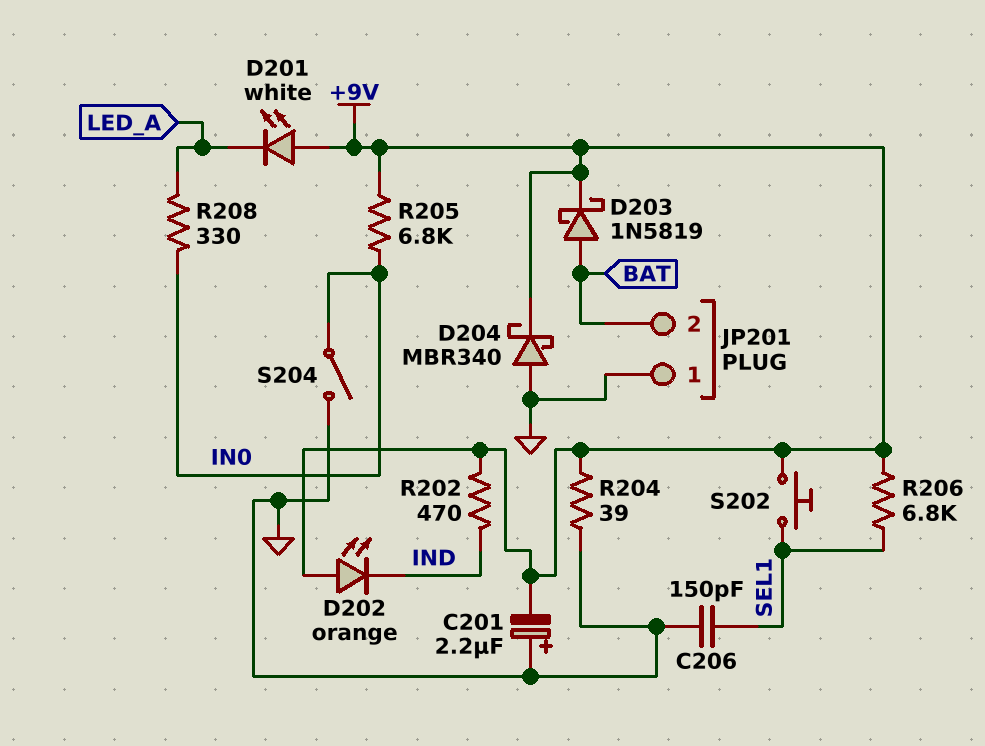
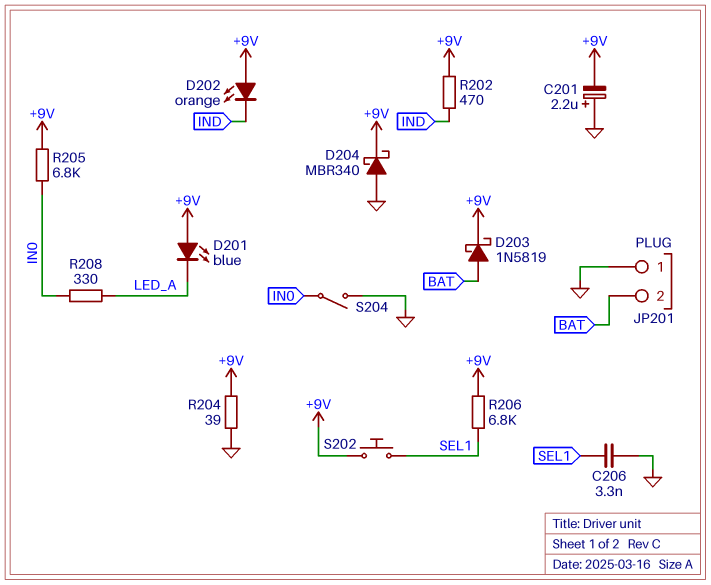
C206: 150pF (GND, SEL1) -> 3.3nF (GND, SEL1)
D201: LED white (A +9V, K LED_A) -> LED blue (A +9V, K LED_A)

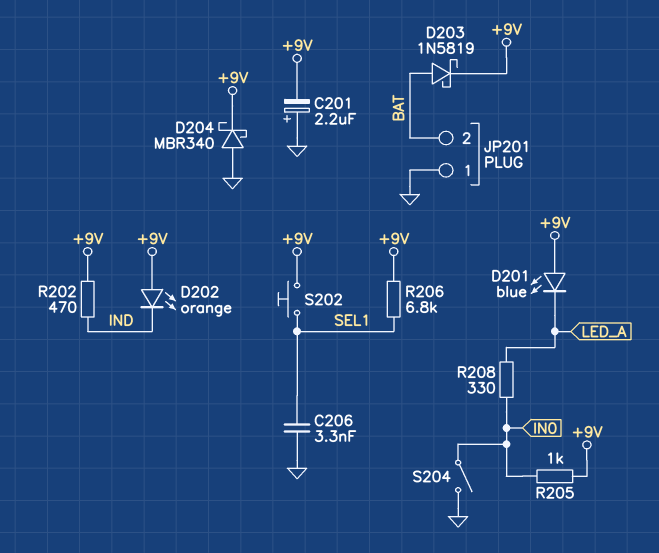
R204: 39 (+9V, GND) -> none
R205: 6.8k (+9V, IN0) -> 1k (+9V, IN0)

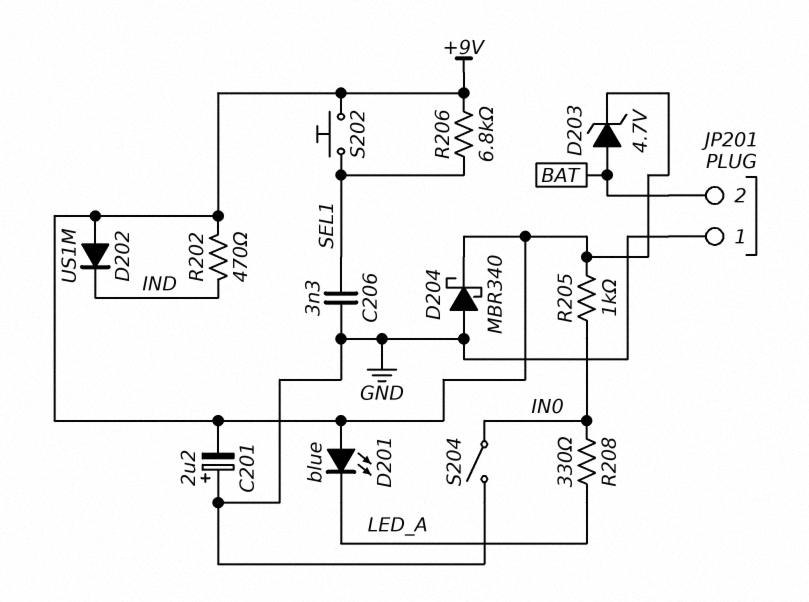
D202: LED orange (A +9V, K IND) -> diode US1M (A +9V, K IND)
D203: schottky 1N5819 (A BAT, K +9V) -> zener 4.7V (A BAT, K +9V)

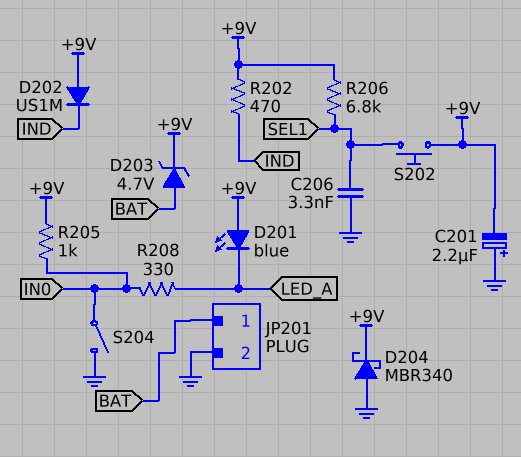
JP201 pin 1: GND -> BAT
JP201 pin 2: BAT -> GND

